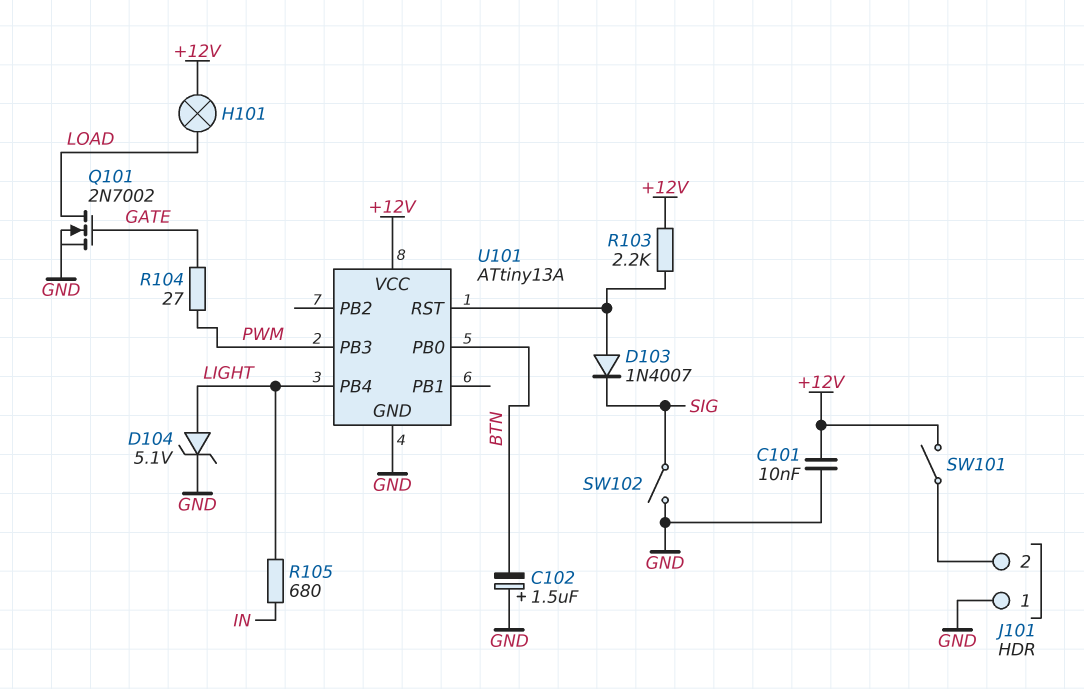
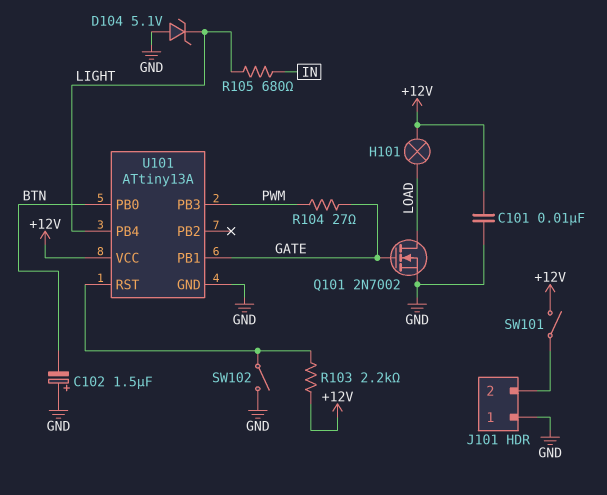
D103: diode 1N4007 (A U101/RST, K SIG) -> none
D104: zener 5.1V (A LIGHT, K GND) -> zener 5.1V (A GND, K LIGHT)
SW102: switch (GND, SIG) -> switch (GND, U101/RST)
U101 pin PB1: none -> GATE

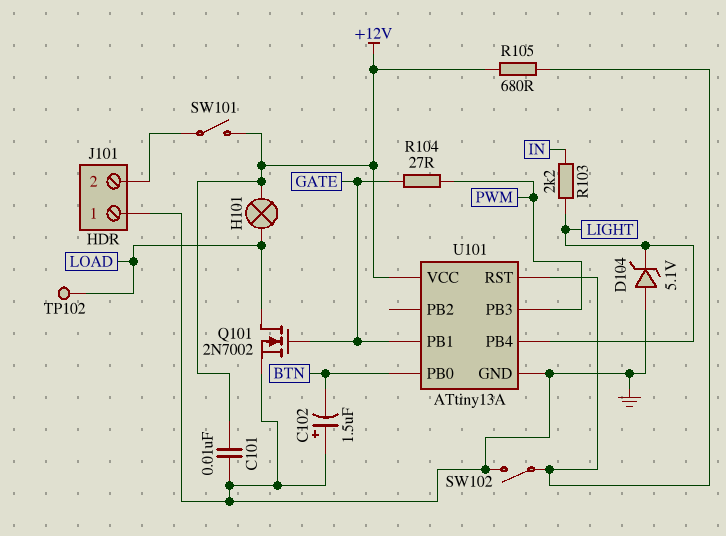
R103: 2.2k (+12V, U101/RST) -> 2.2k (IN, LIGHT)
R105: 680 (IN, LIGHT) -> 680 (+12V, U101/RST)
TP102: none -> test point (LOAD)

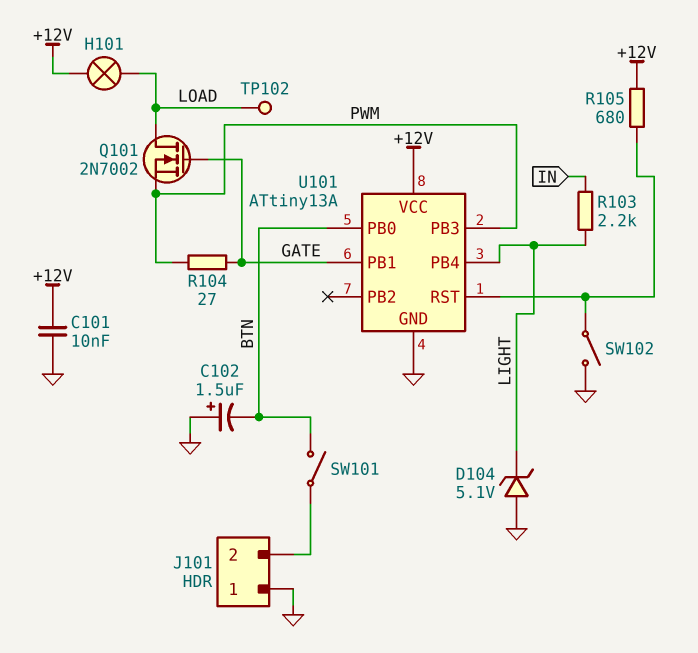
Q101: NMOS 2N7002 (G GATE, D LOAD, S GND) -> NMOS 2N7002 (G GATE, D LOAD, S PWM)
SW101: switch (+12V, J101/2) -> switch (BTN, J101/2)

